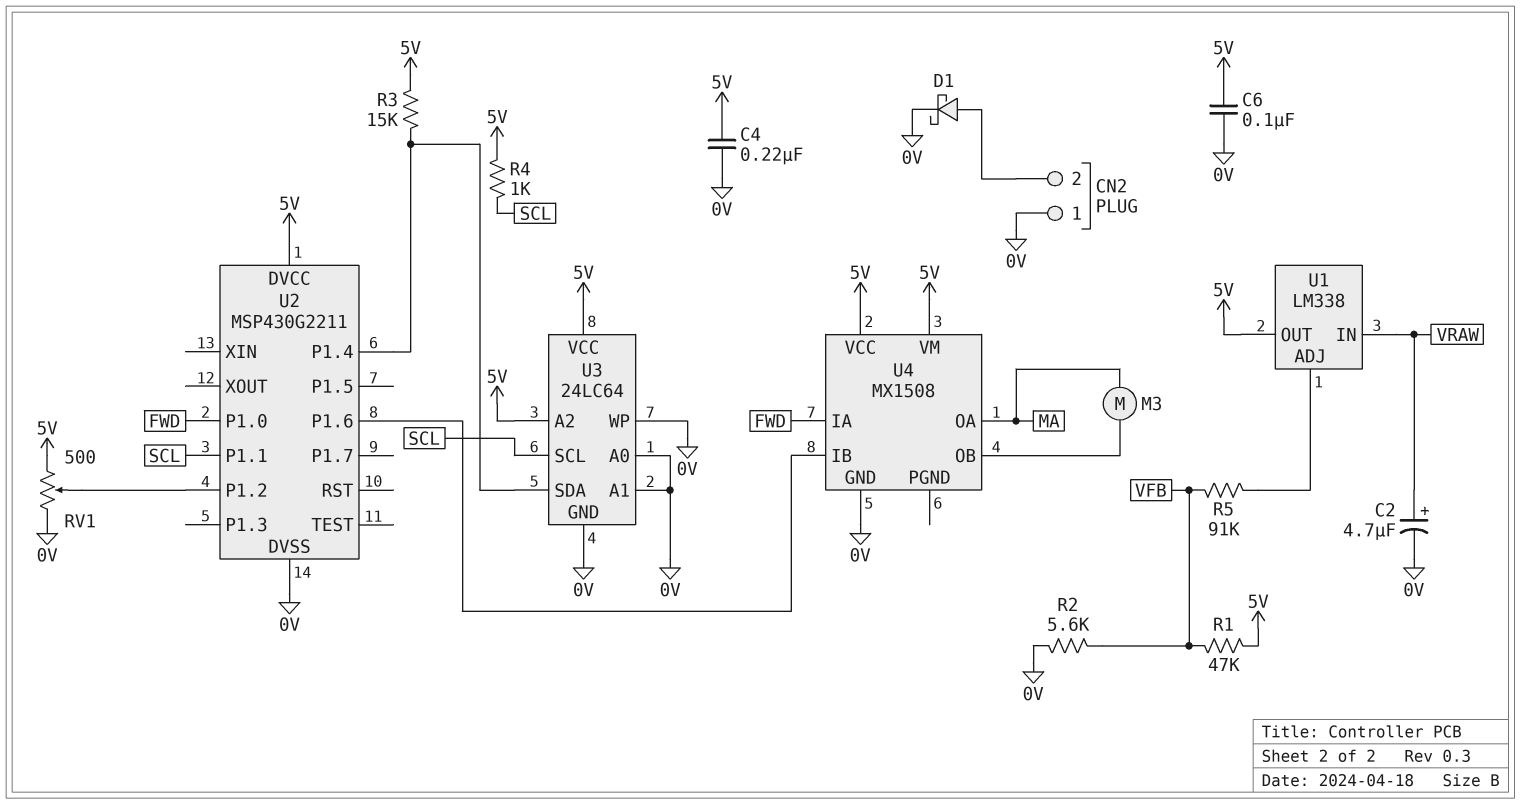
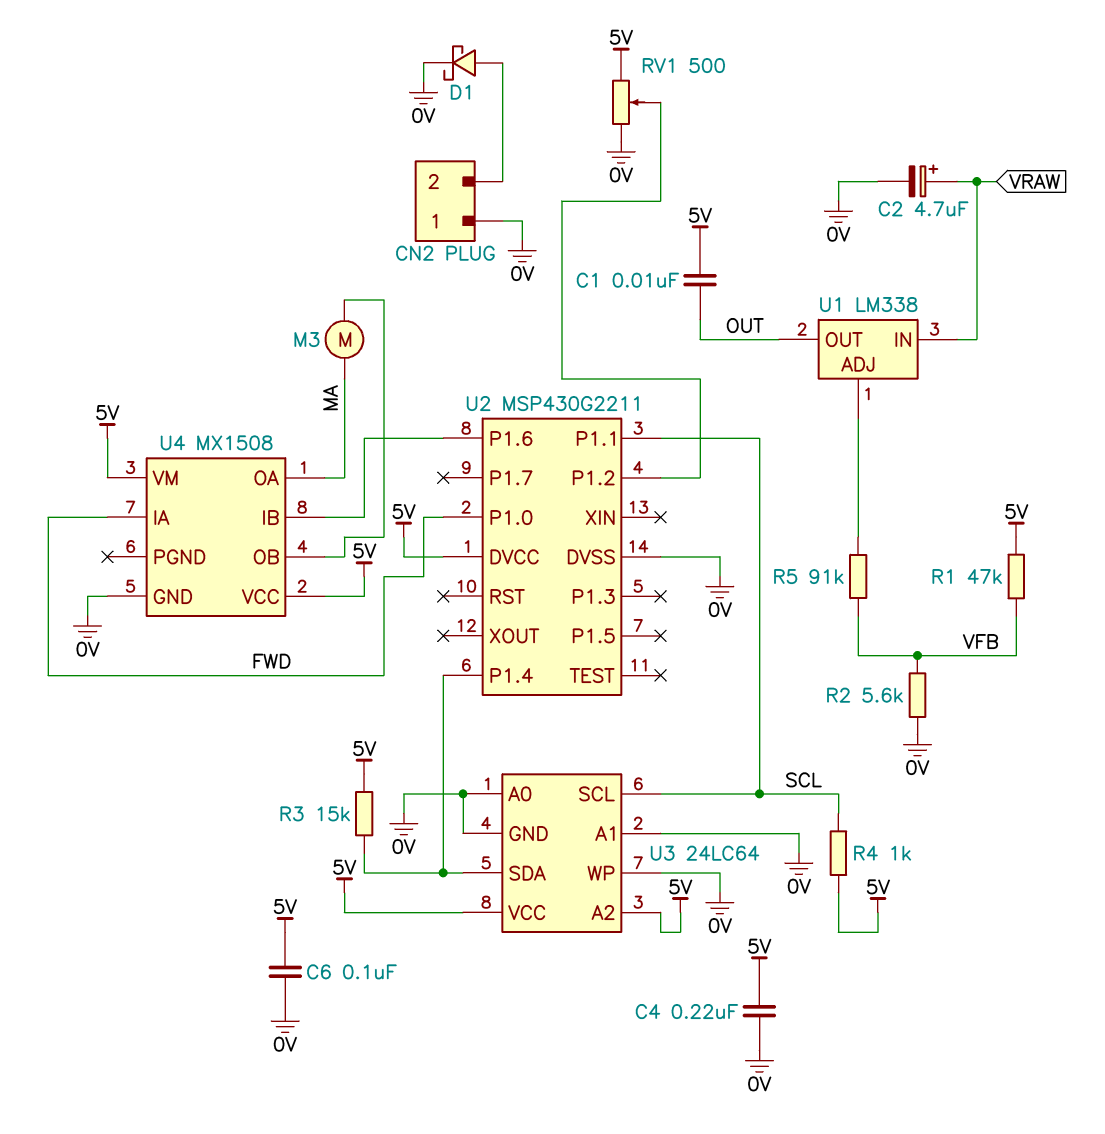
C1: none -> 10nF (5V, OUT)
U1 pin OUT: 5V -> OUT

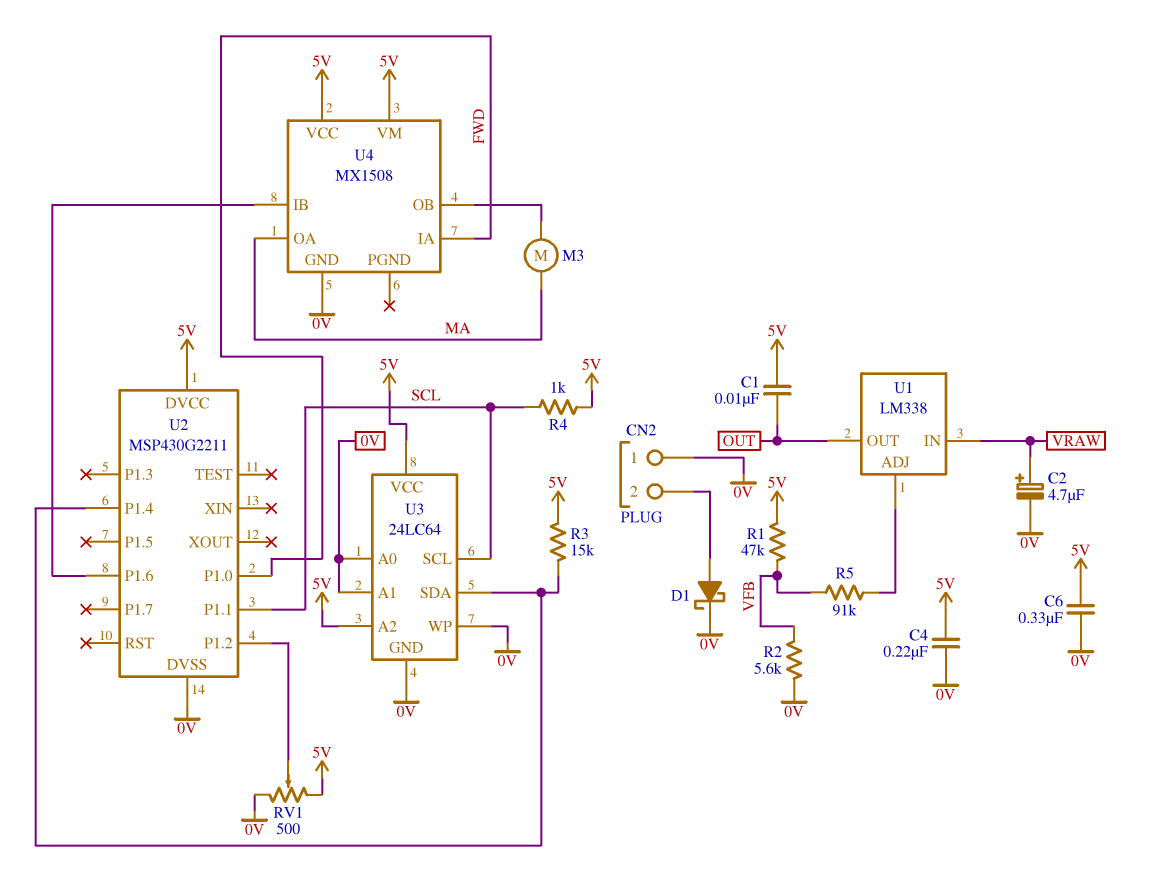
C6: 100nF (0V, 5V) -> 330nF (0V, 5V)

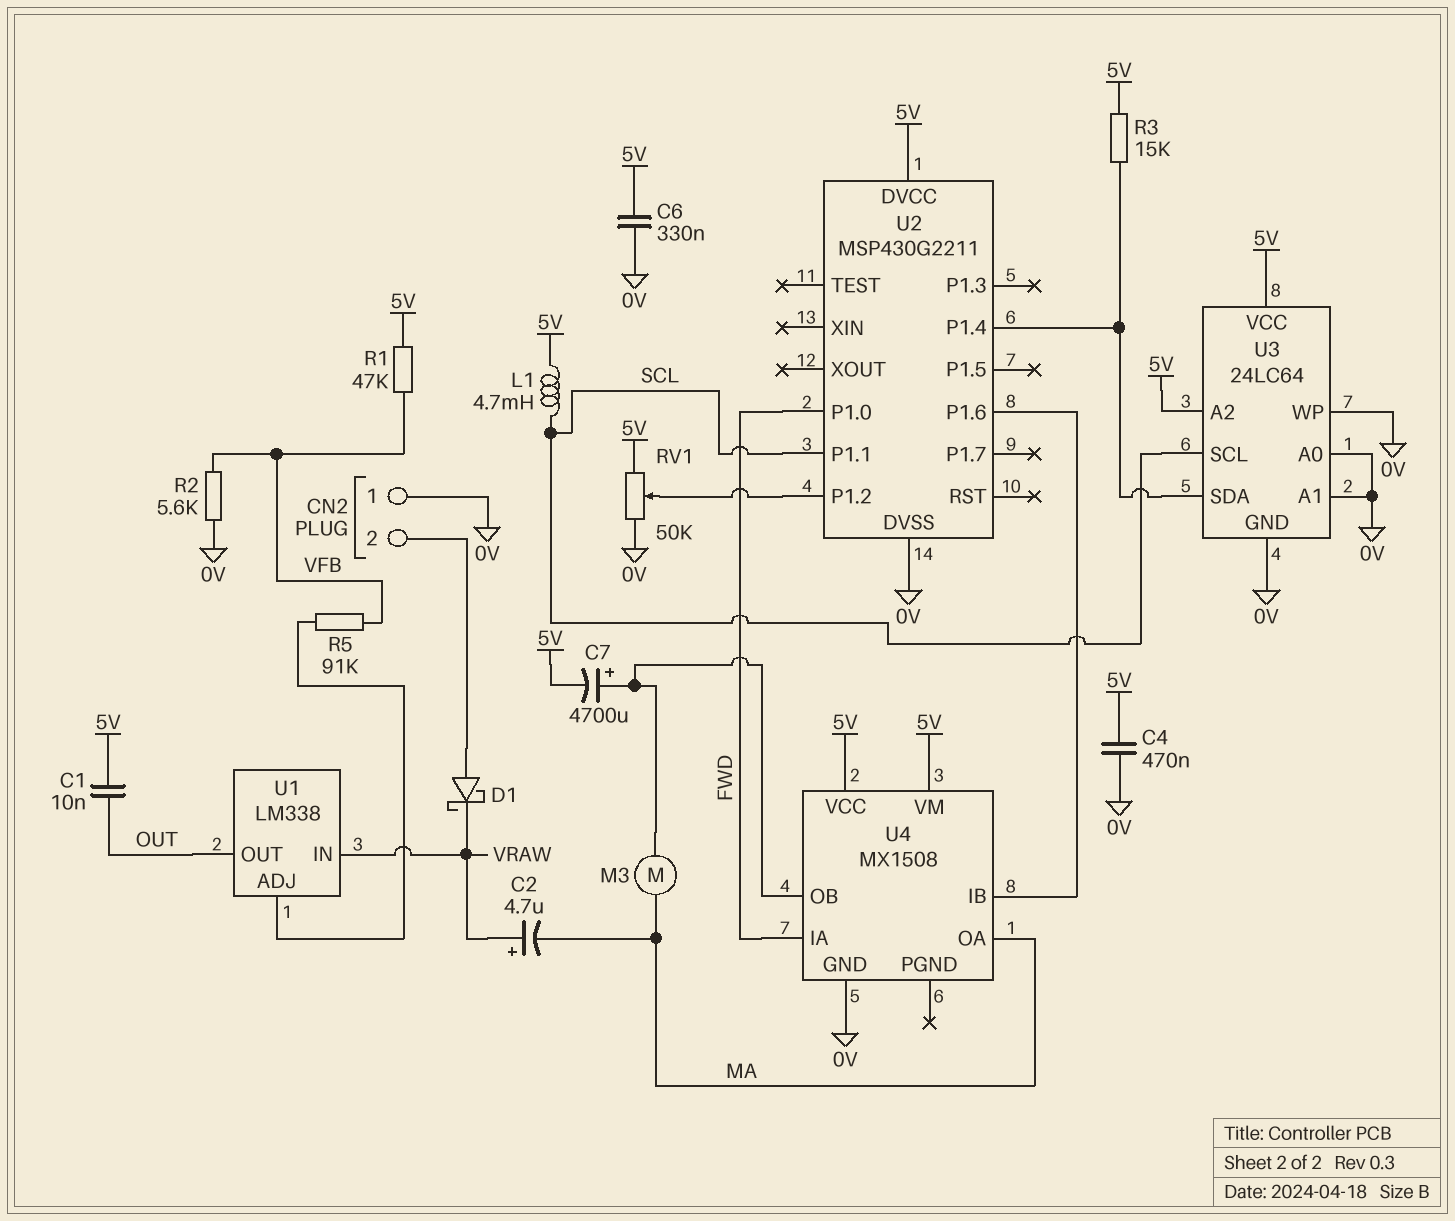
C2: 4.7uF (plus VRAW, minus 0V) -> 4.7uF (plus VRAW, minus MA)
C4: 220nF (0V, 5V) -> 470nF (0V, 5V)
C7: none -> 4700uF (plus U4/OB, minus 5V)
D1: schottky (A CN2/2, K 0V) -> schottky (A CN2/2, K VRAW)
L1: none -> 4.7mH (5V, SCL)
R4: 1k (5V, SCL) -> none
RV1: 500 (0V, 5V, wiper U2/P1.2) -> 50k (0V, 5V, wiper U2/P1.2)

